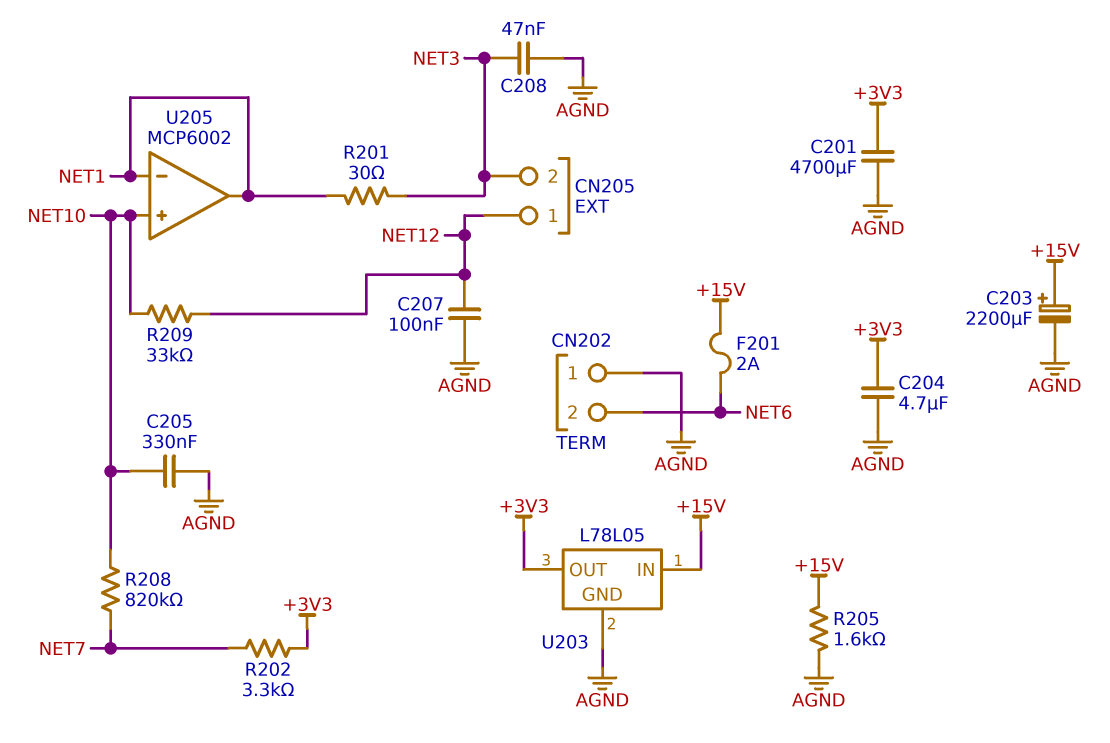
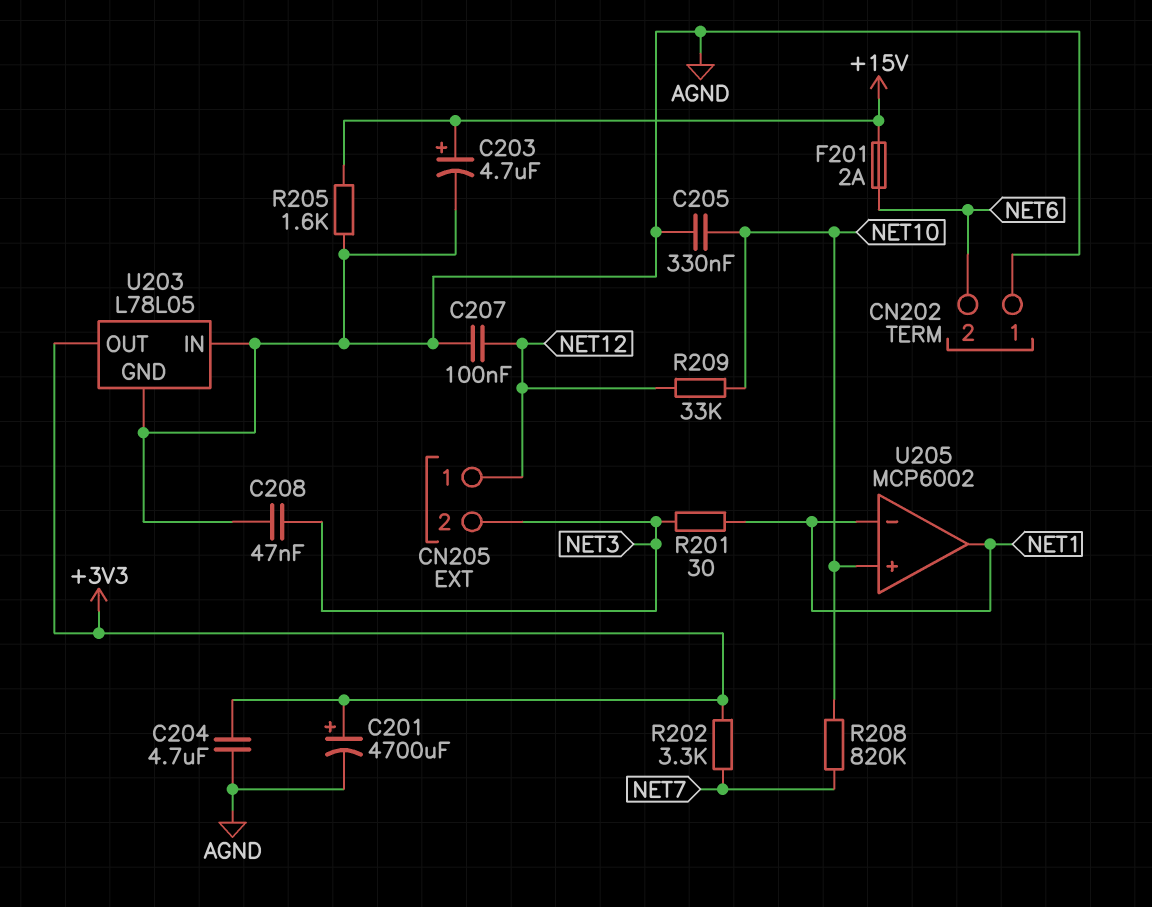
C201: 4700uF (+3V3, AGND) -> 4700uF (plus +3V3, minus AGND)
C203: 2200uF (plus +15V, minus AGND) -> 4.7uF (plus +15V, minus AGND)
U203 pin IN: +15V -> AGND

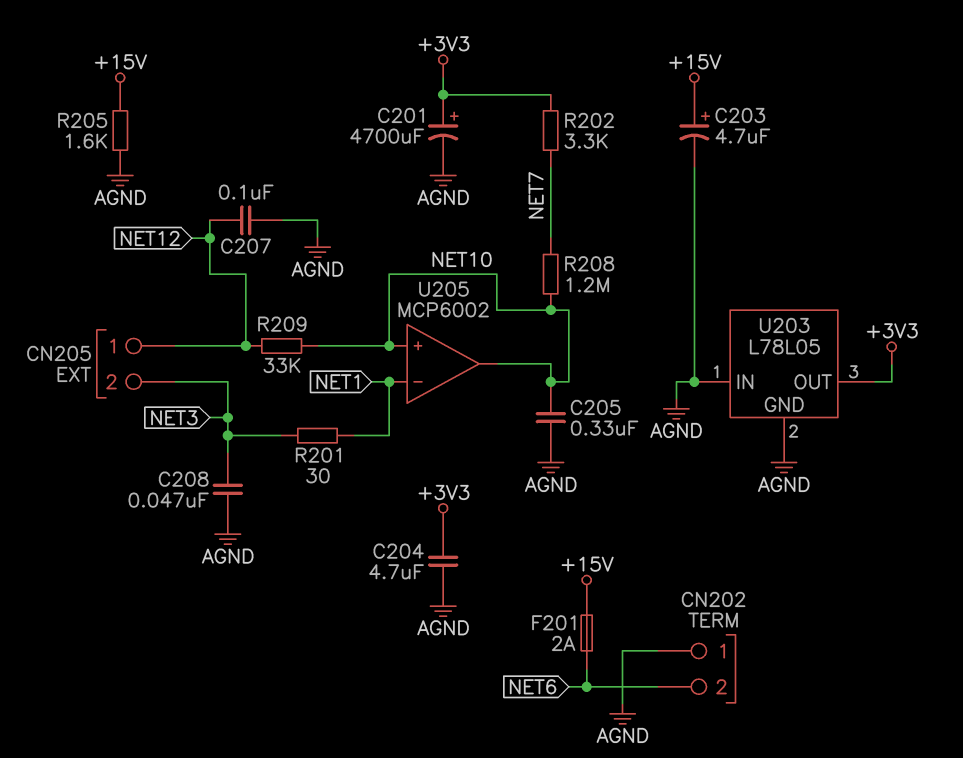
R208: 820k (NET7, NET10) -> 1.2M (NET7, NET10)
U205 pin out: NET1 -> NET10

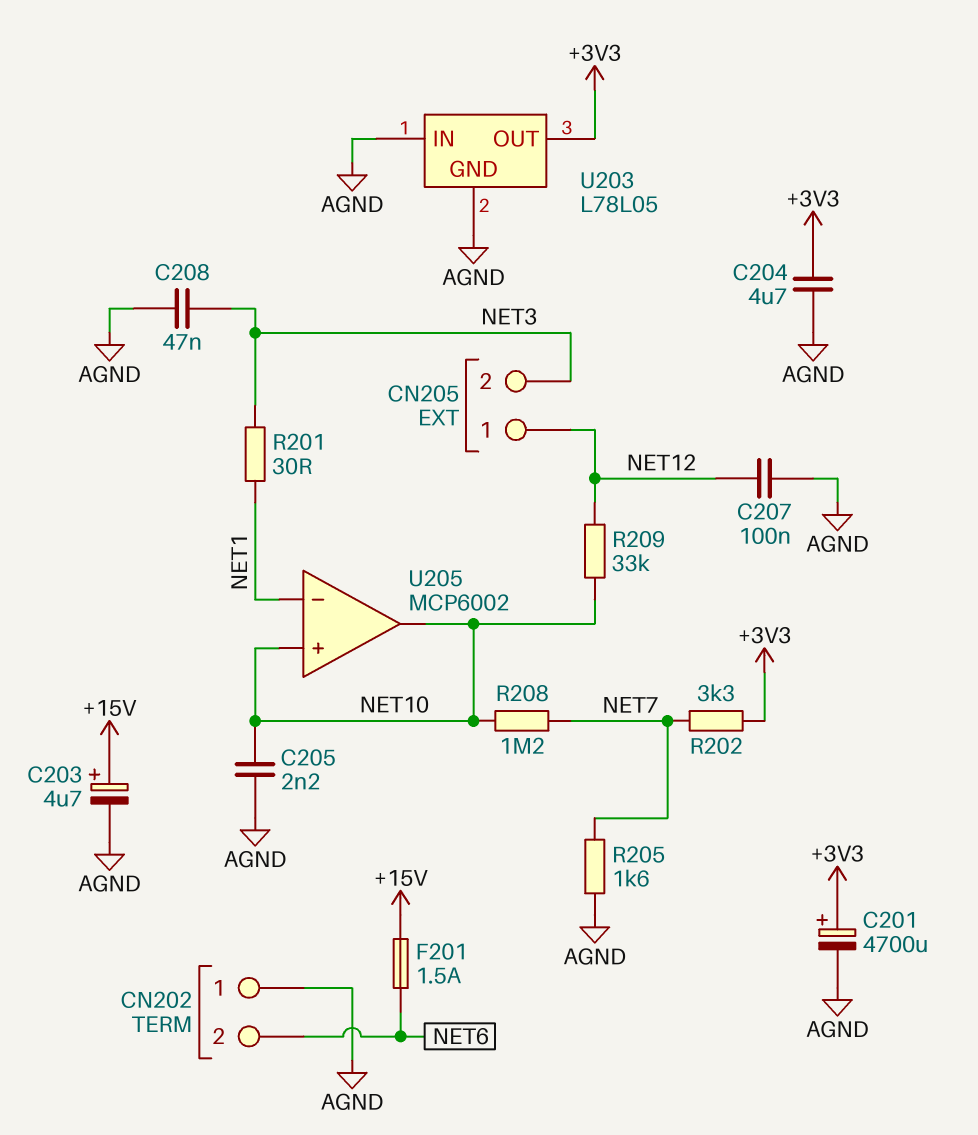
C205: 330nF (AGND, NET10) -> 2.2nF (AGND, NET10)
F201: 2A (+15V, NET6) -> 1.5A (+15V, NET6)
R205: 1.6k (+15V, AGND) -> 1.6k (AGND, NET7)

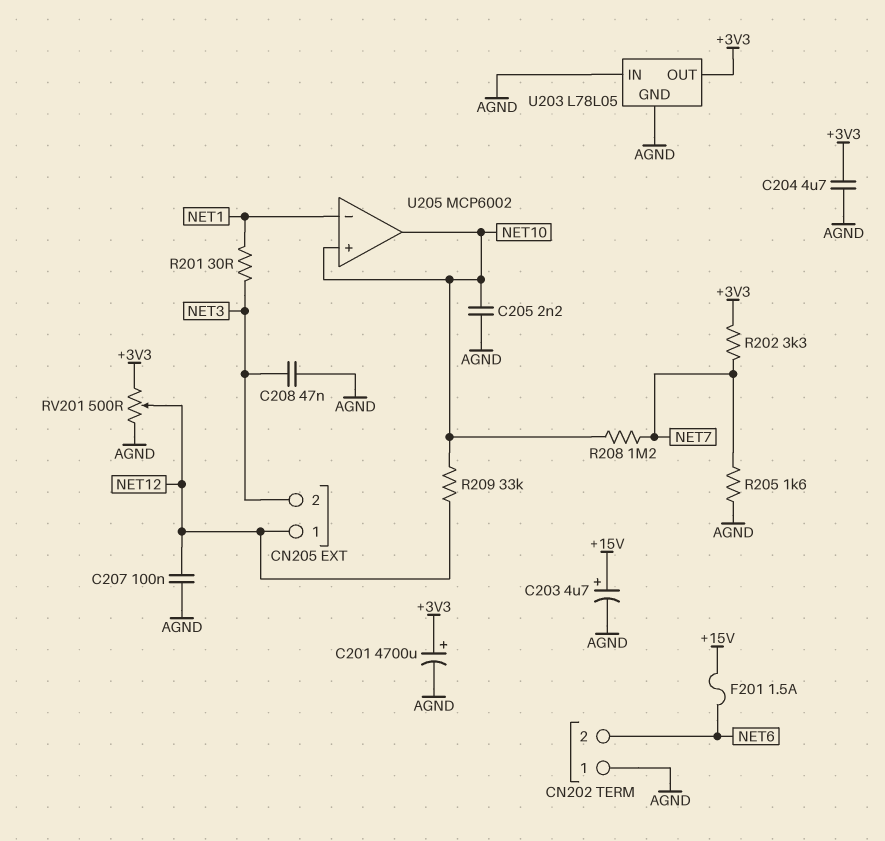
RV201: none -> 500 (+3V3, AGND, wiper NET12)

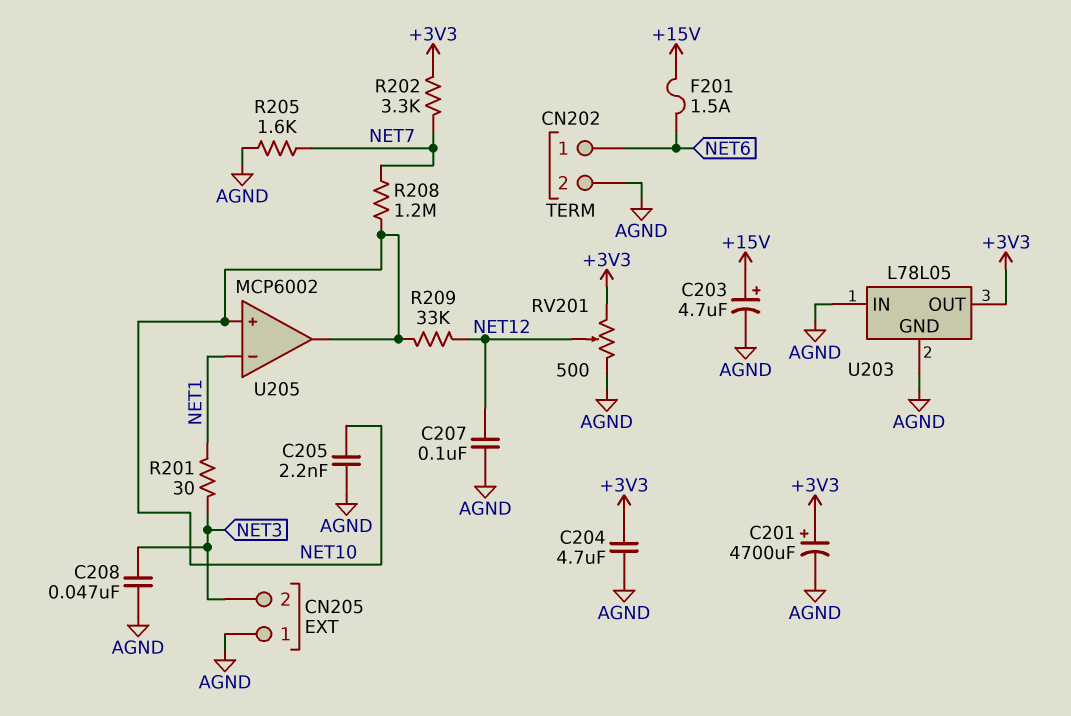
CN202 pin 1: AGND -> NET6
CN202 pin 2: NET6 -> AGND
CN205 pin 1: NET12 -> AGND

